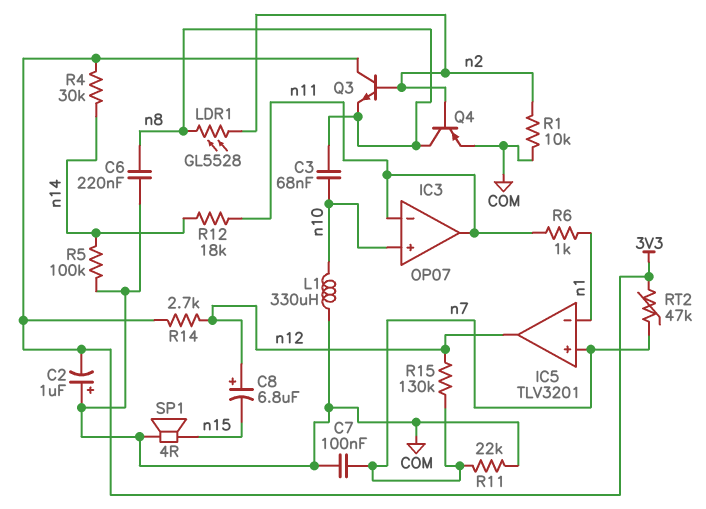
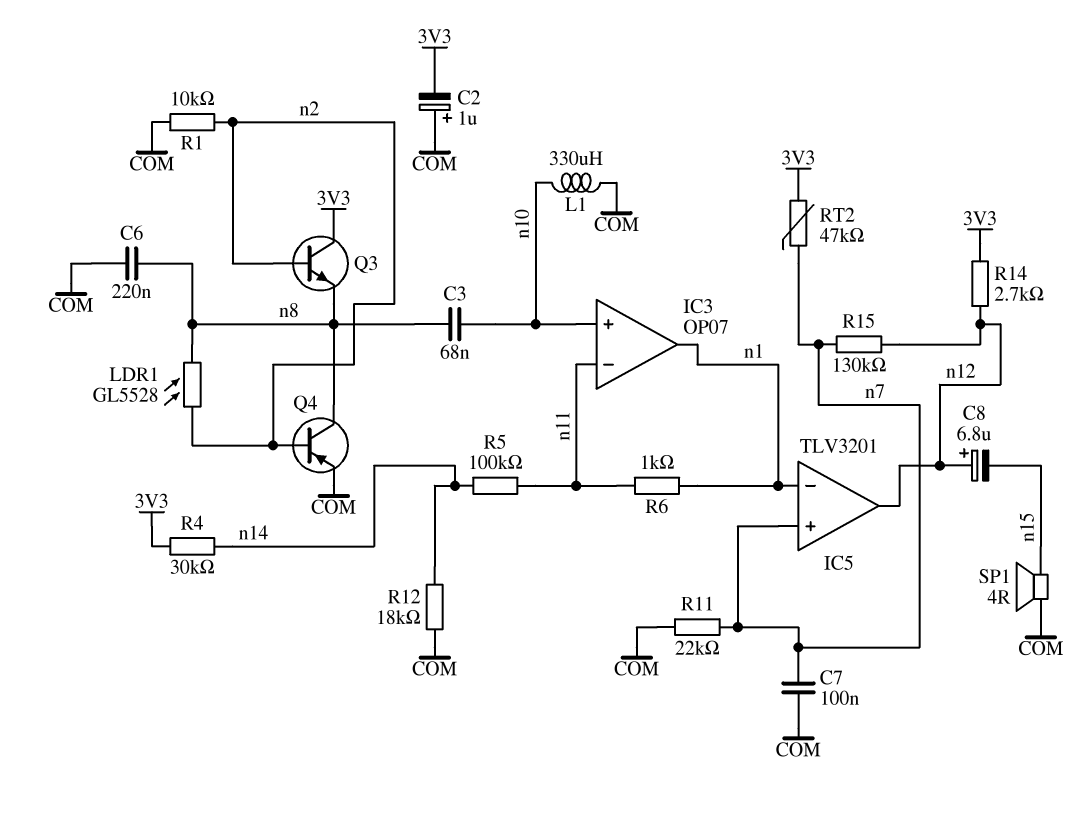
IC3 pin out: n11 -> n1
R5: 100k (COM, n14) -> 100k (n11, n14)
R12: 18k (n11, n14) -> 18k (COM, n14)

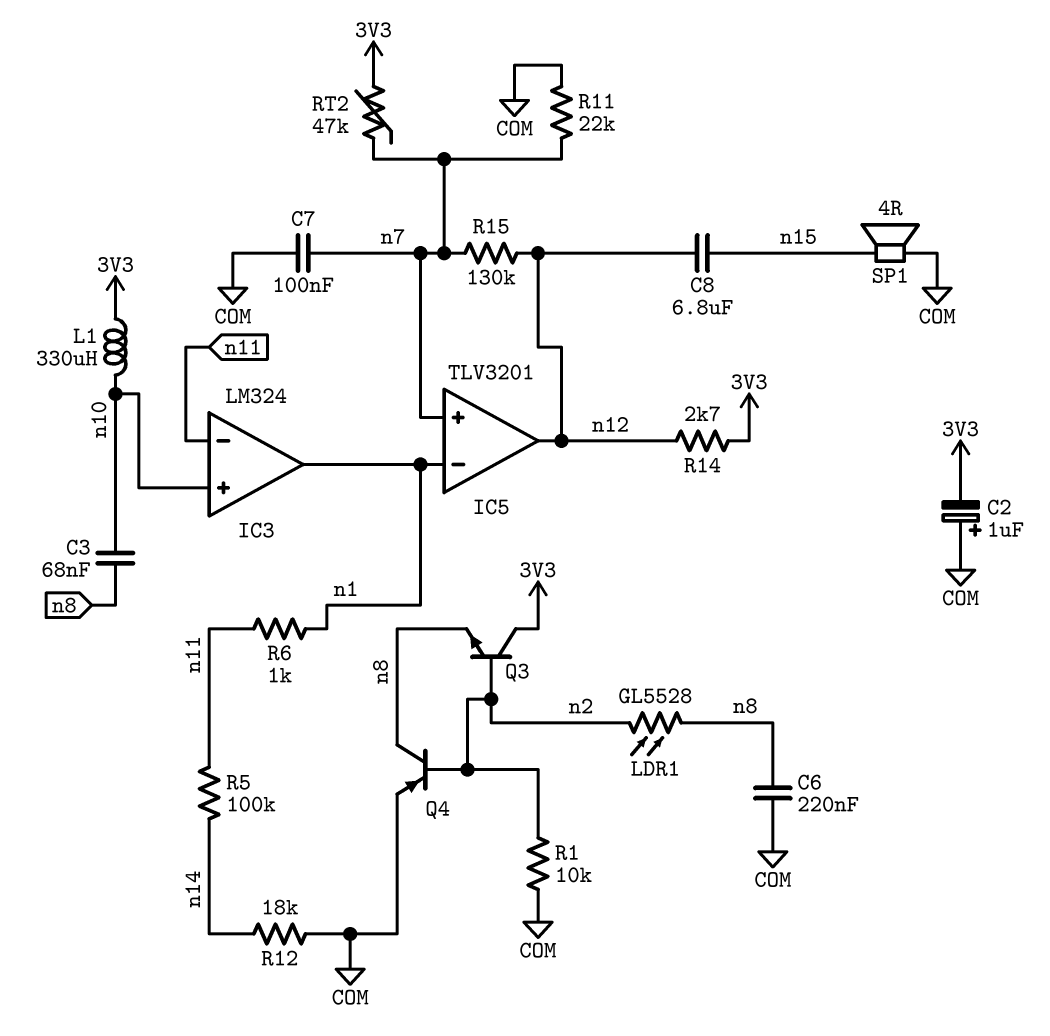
C8: 6.8uF (plus n12, minus n15) -> 6.8uF (n12, n15)
IC3: OP07 -> LM324
L1: 330uH (COM, n10) -> 330uH (3V3, n10)
R4: 30k (3V3, n14) -> none

